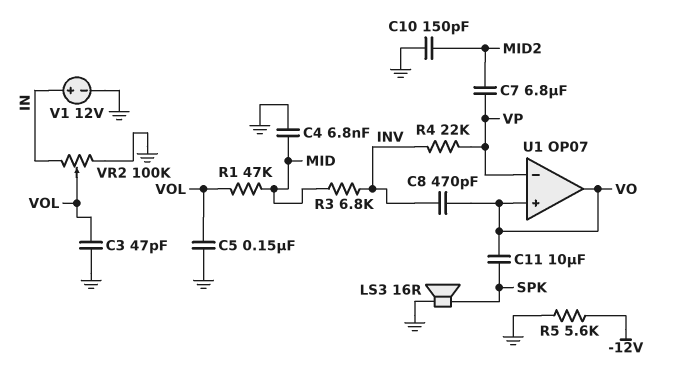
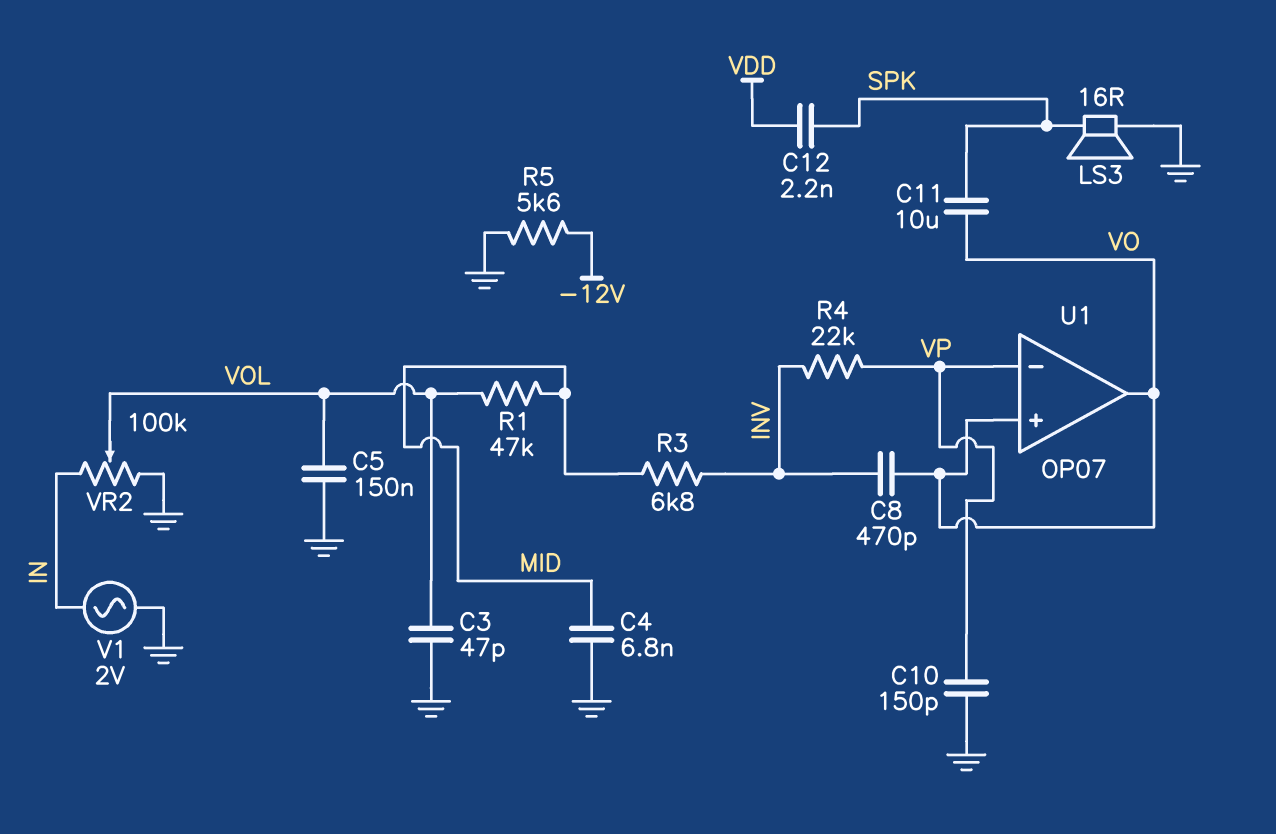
C7: 6.8uF (MID2, VP) -> none
C10: 150pF (GND, MID2) -> 150pF (GND, VP)
C12: none -> 2.2nF (SPK, VDD)
V1: 12V (plus IN, minus GND) -> AC 2V (GND, IN)

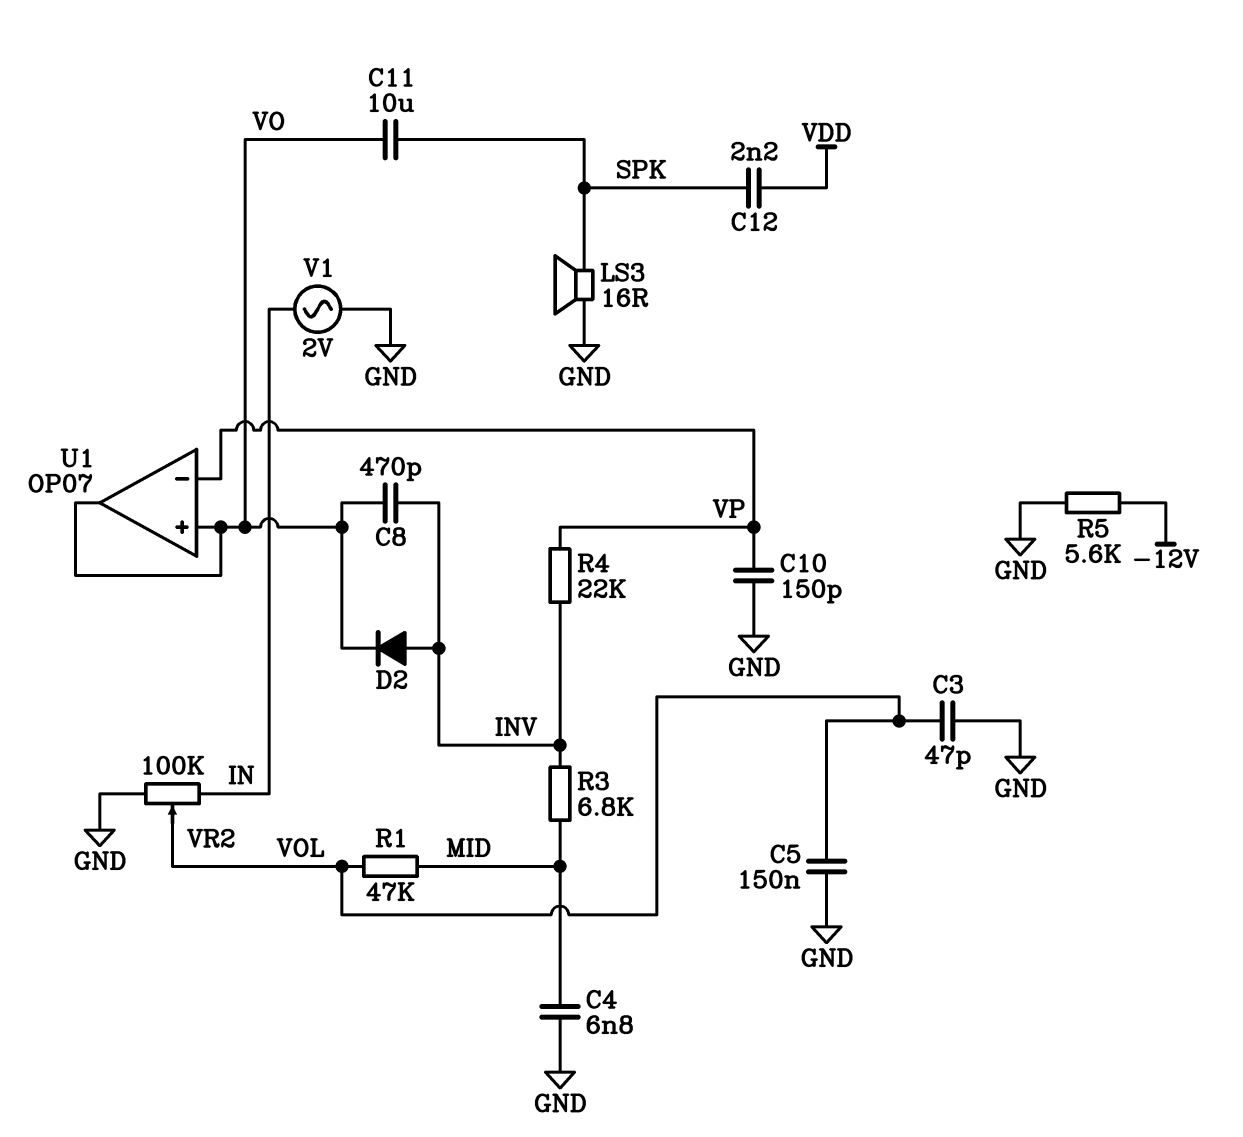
D2: none -> diode (A INV, K VO)

